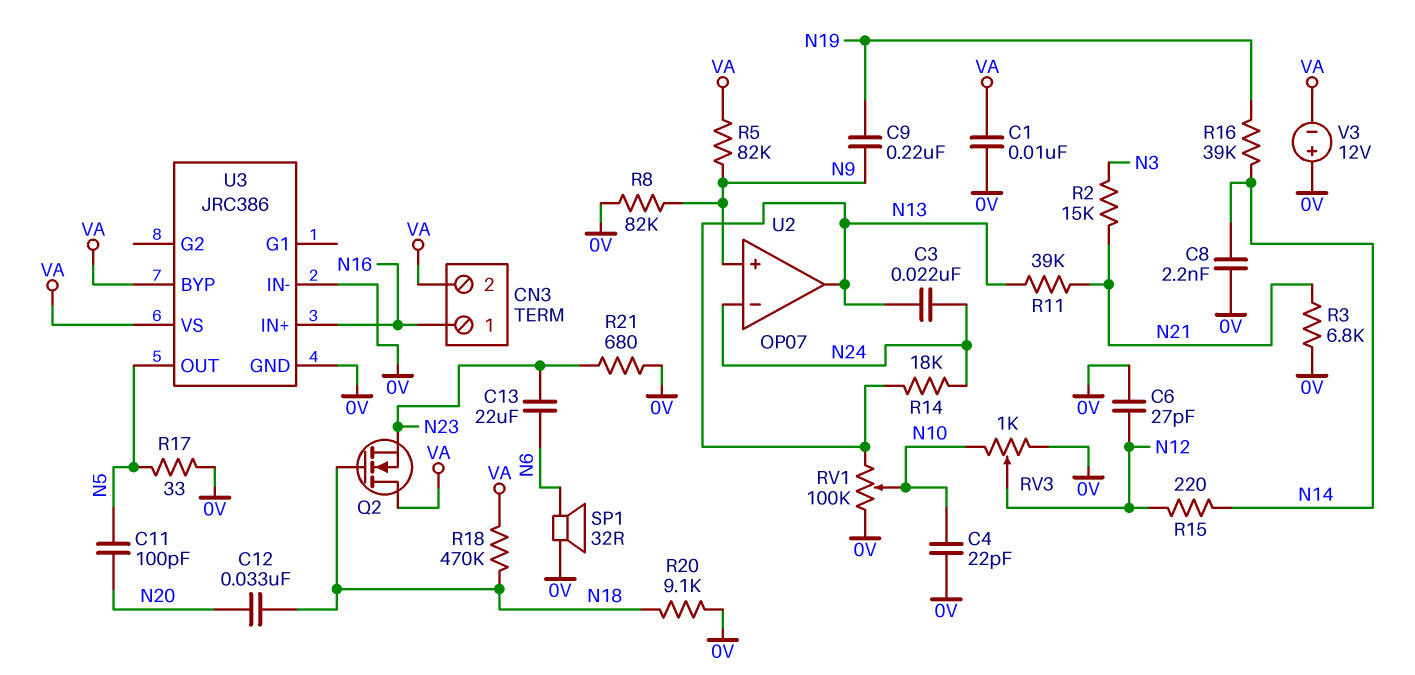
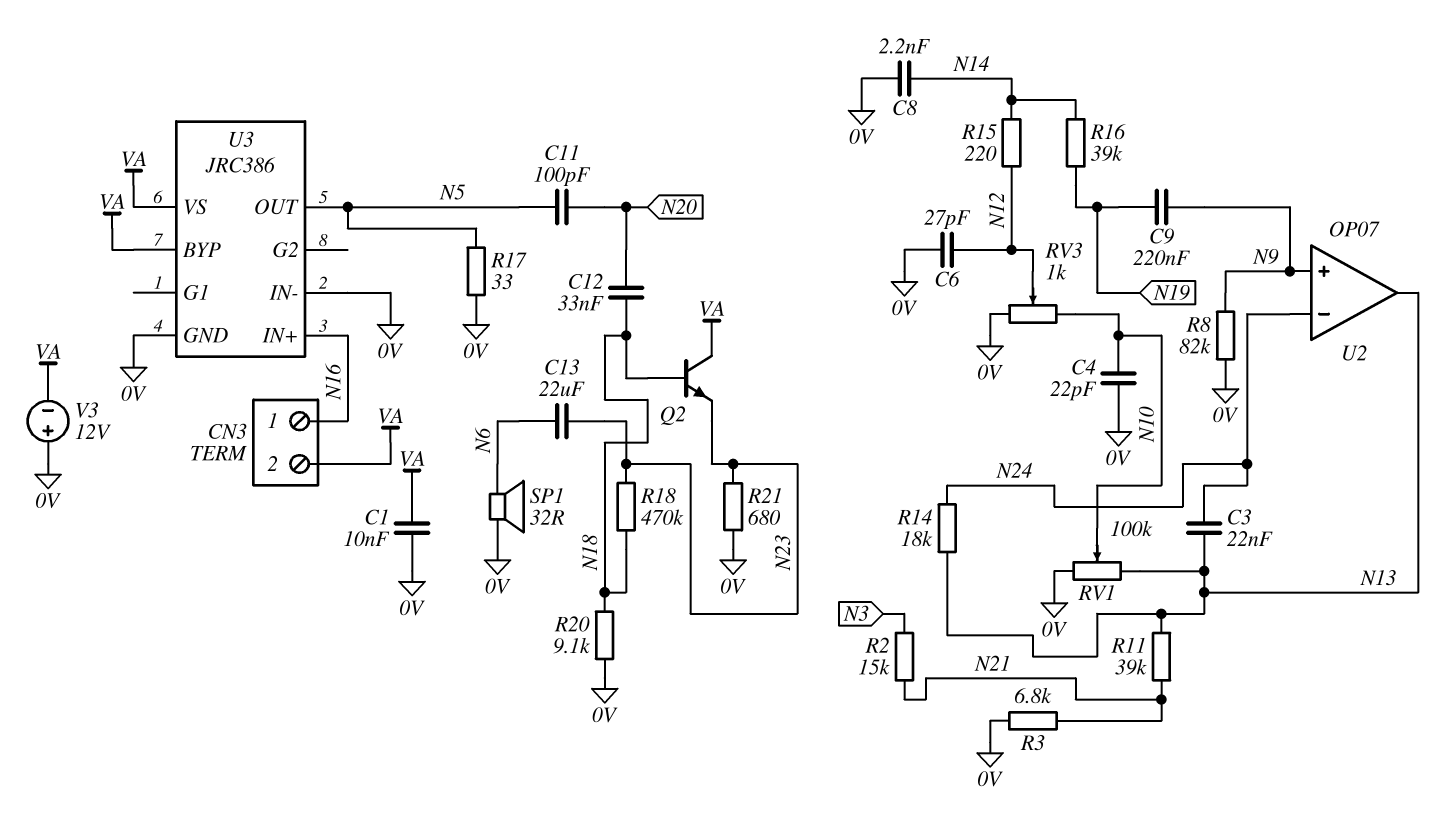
Q2: NMOS (G N18, D VA, S N23) -> NPN (B N18, C VA, E N23)
R5: 82k (N9, VA) -> none
R18: 470k (N18, VA) -> 470k (N18, N23)

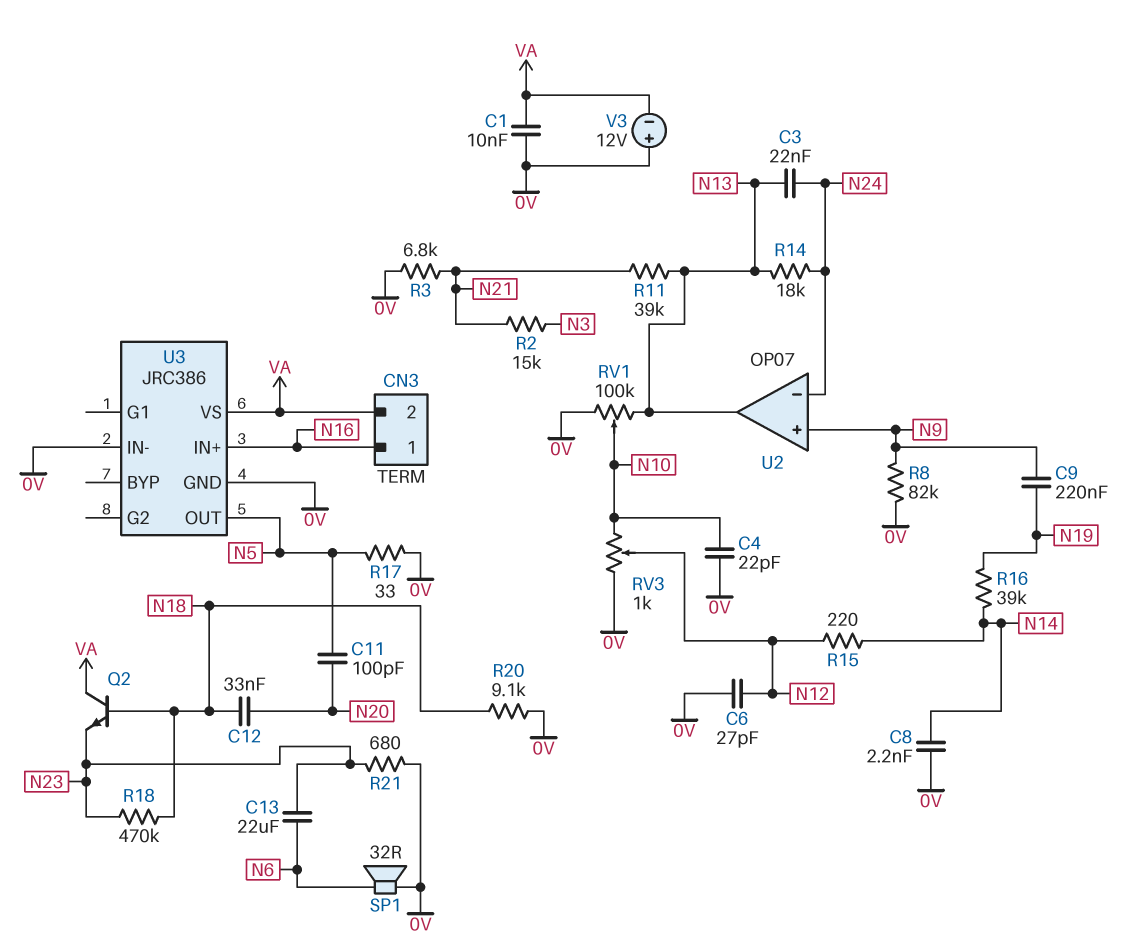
U3 pin BYP: VA -> none

